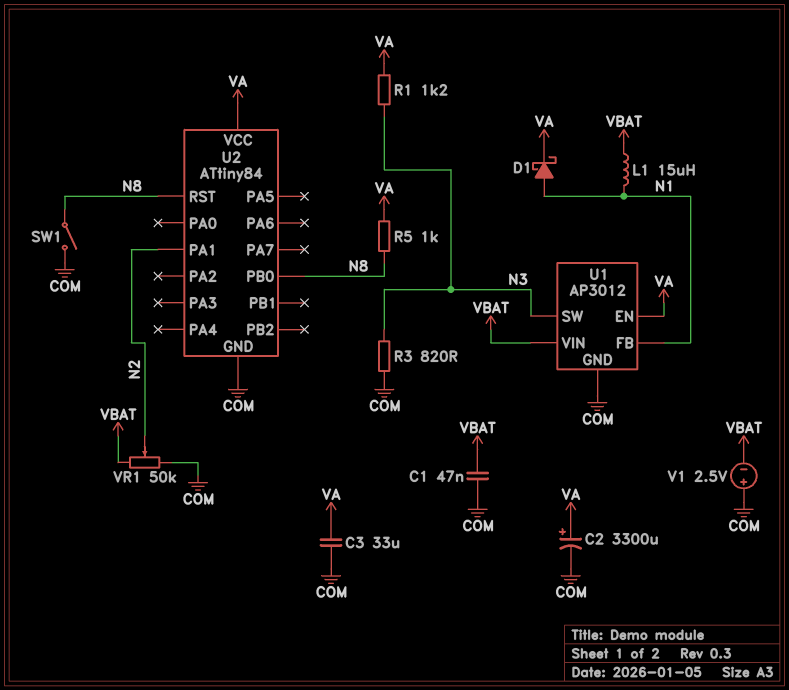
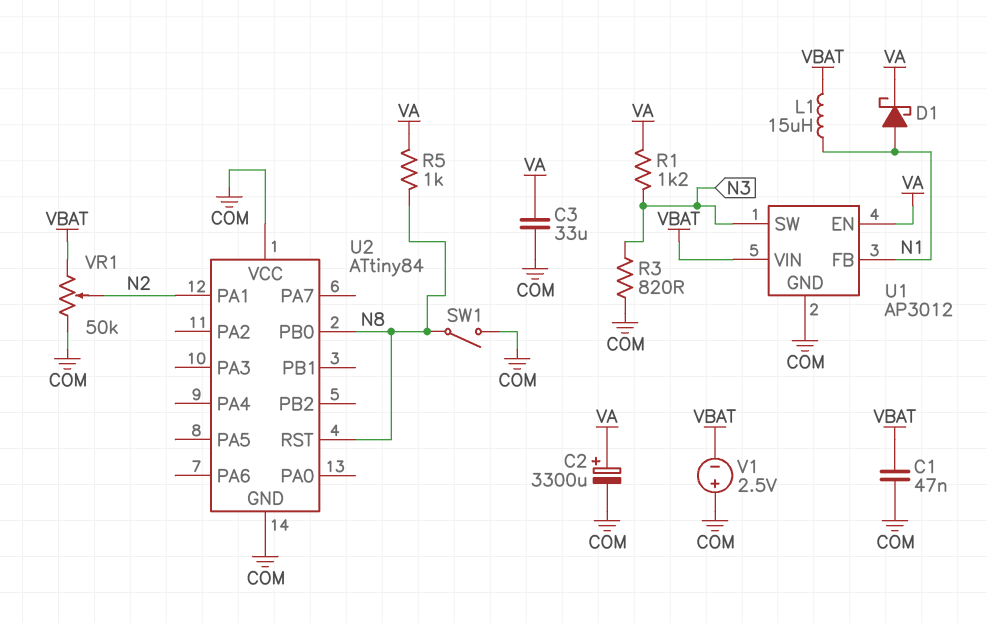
U2 pin VCC: VA -> COM

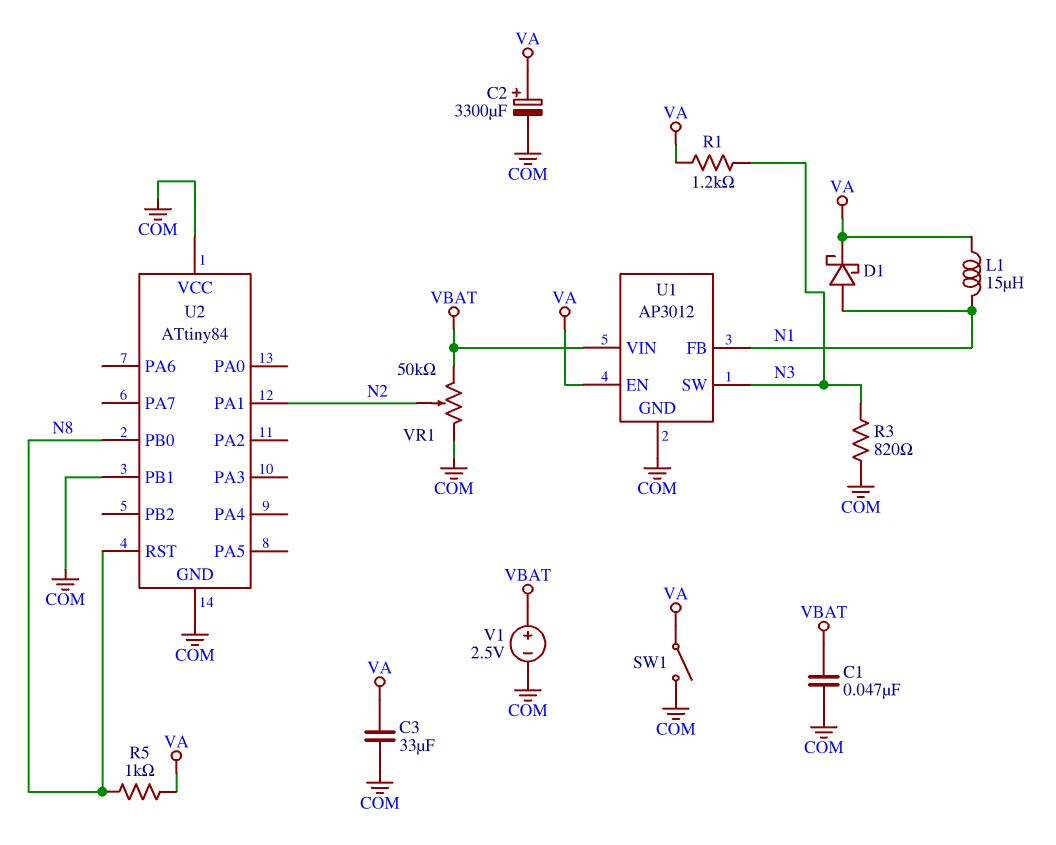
L1: 15uH (N1, VBAT) -> 15uH (N1, VA)
SW1: switch (COM, N8) -> switch (COM, VA)
U2 pin PB1: none -> COM
V1: 2.5V (plus COM, minus VBAT) -> 2.5V (plus VBAT, minus COM)

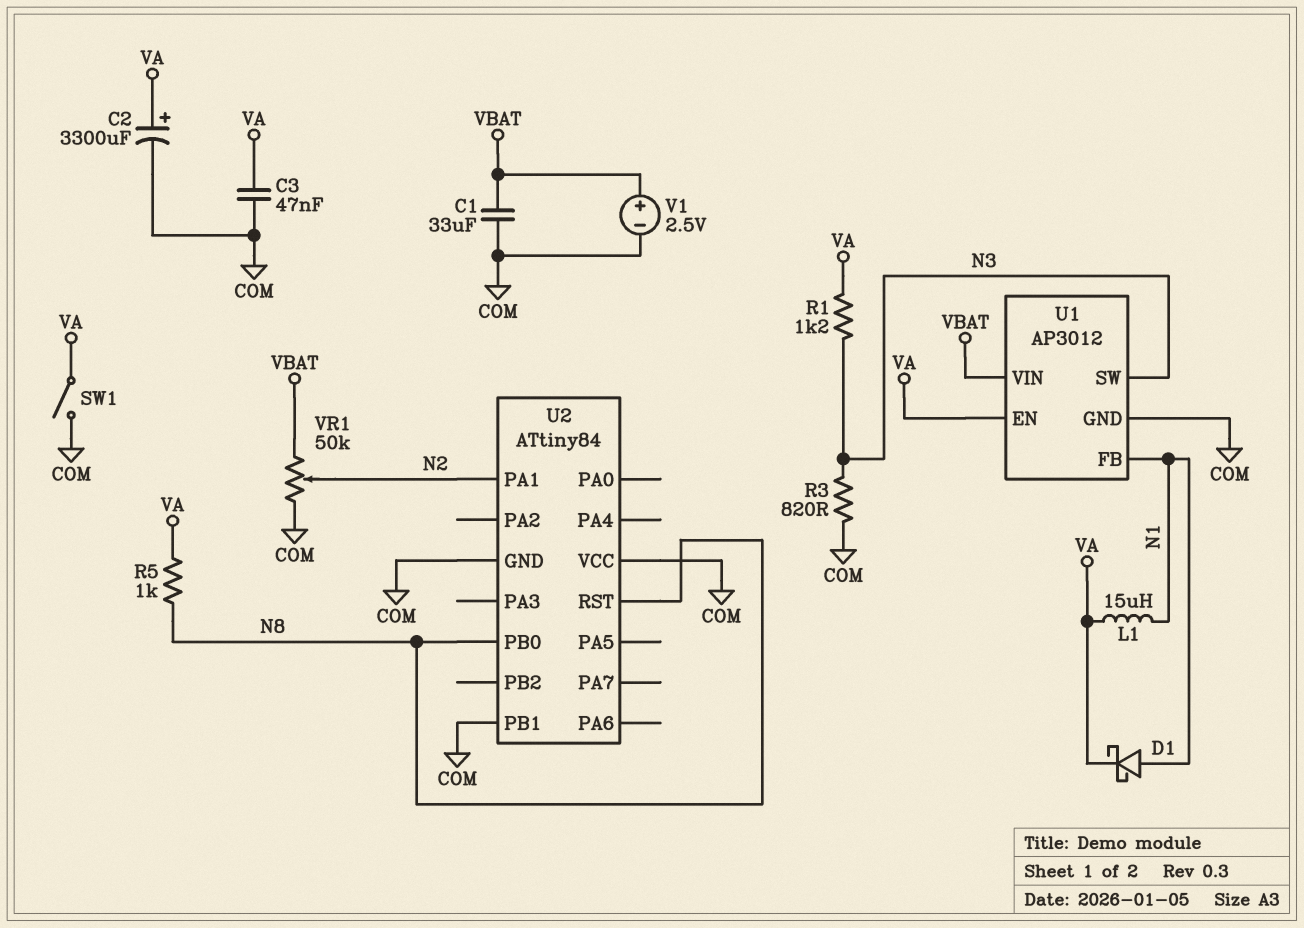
C1: 47nF (COM, VBAT) -> 33uF (COM, VBAT)
C3: 33uF (COM, VA) -> 47nF (COM, VA)

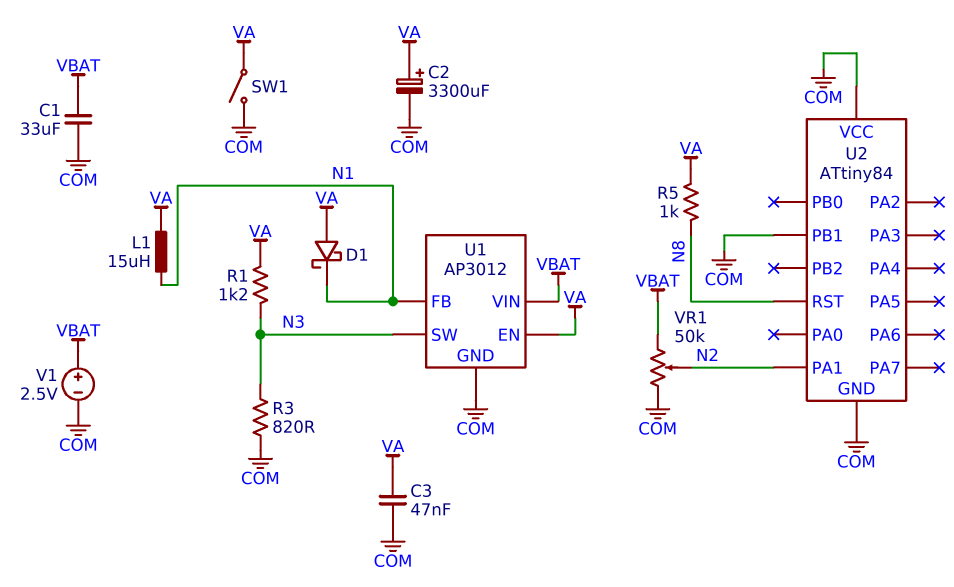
D1: schottky (A N1, K VA) -> schottky (A VA, K N1)
U2 pin PB0: N8 -> none

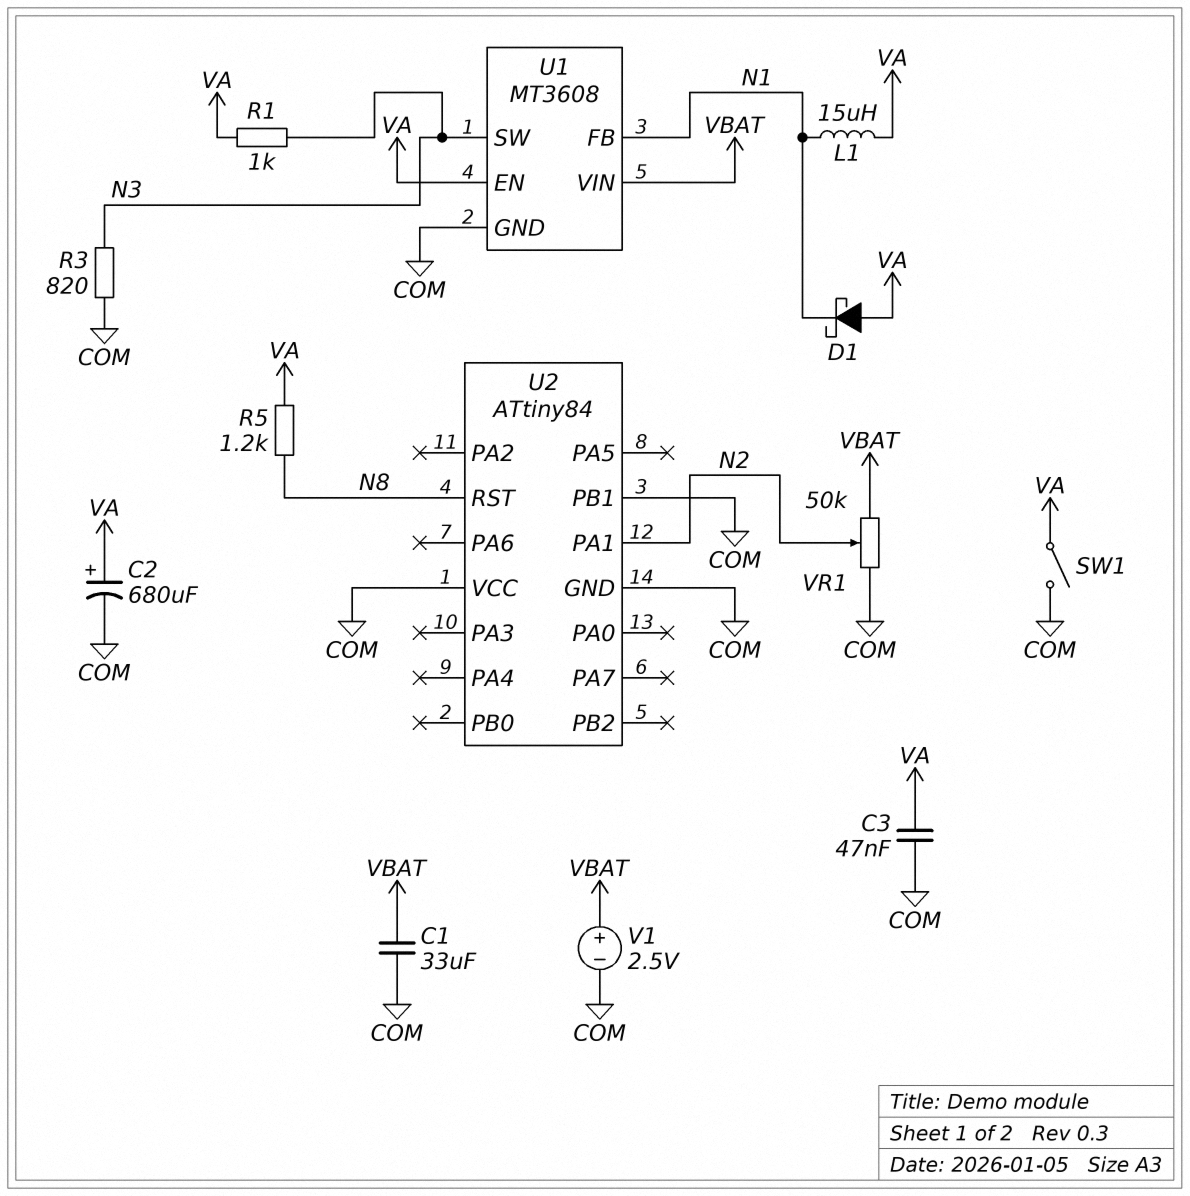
C2: 3300uF (plus VA, minus COM) -> 680uF (plus VA, minus COM)
R1: 1.2k (N3, VA) -> 1k (N3, VA)
R5: 1k (N8, VA) -> 1.2k (N8, VA)
U1: AP3012 -> MT3608

